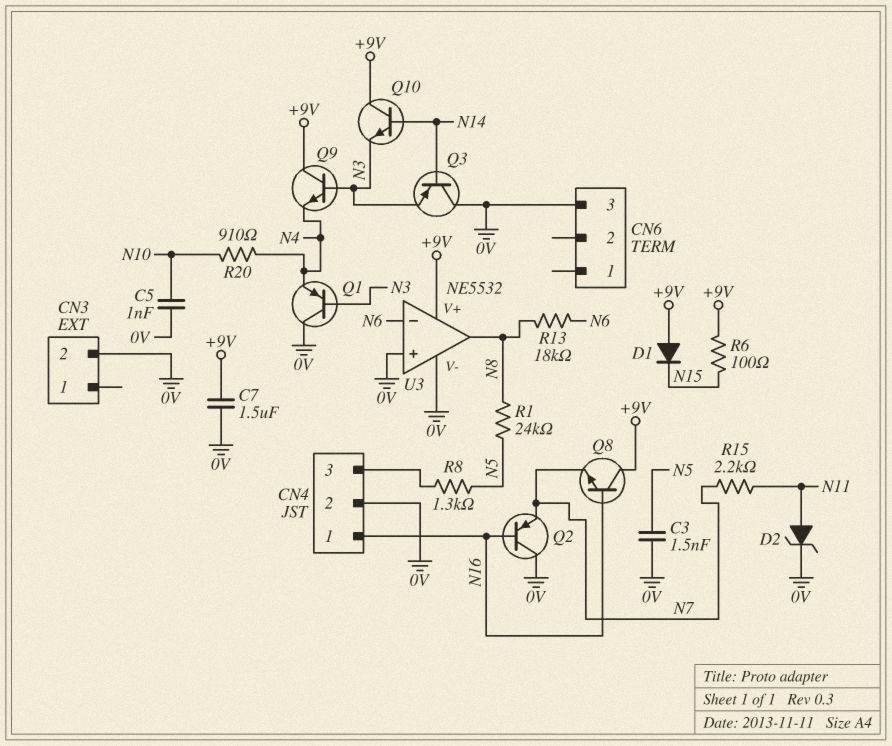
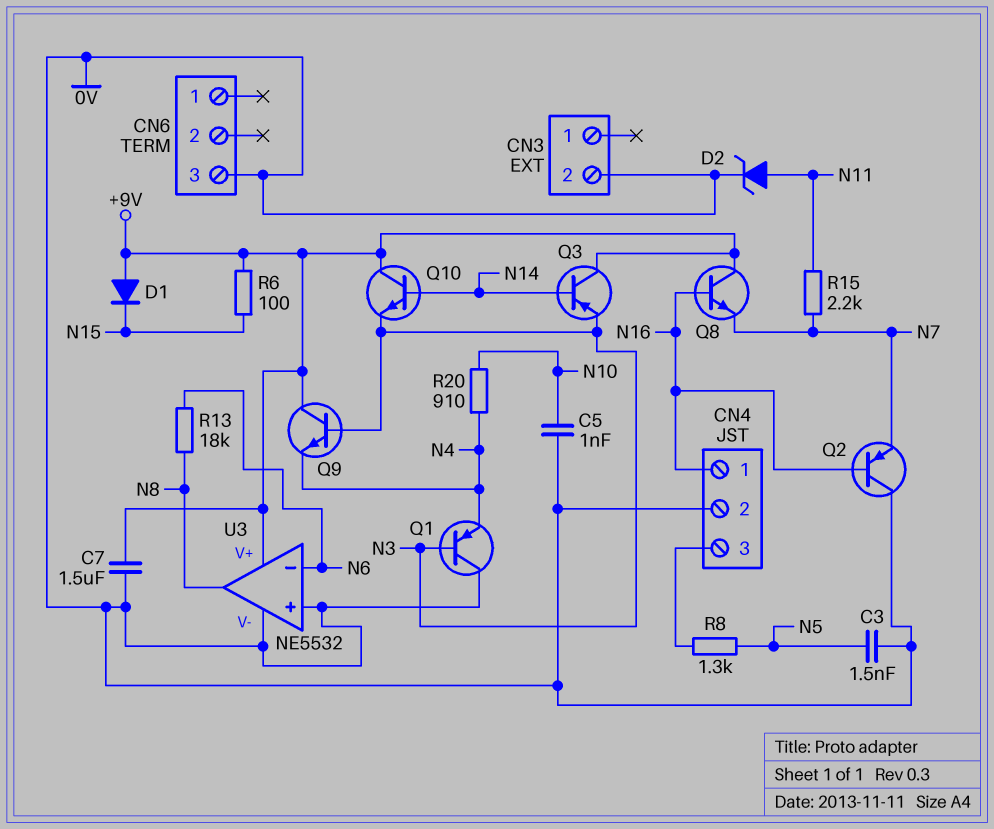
Q3: PNP (B N14, C 0V, E N3) -> PNP (B N14, C +9V, E N3)
R1: 24k (N5, N8) -> none

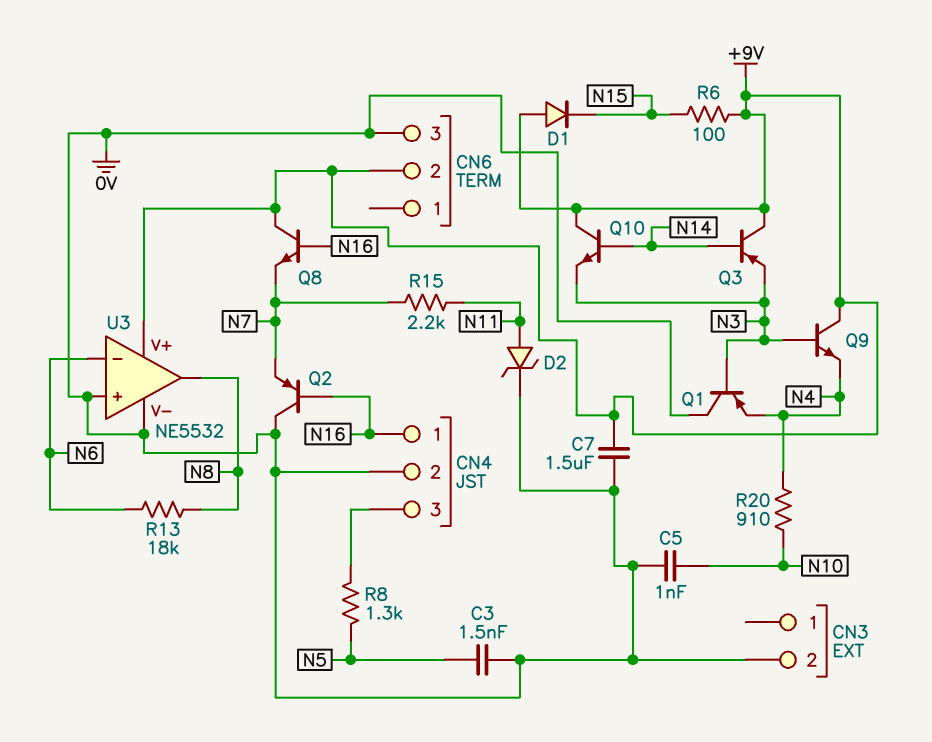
CN6 pin 2: none -> +9V

